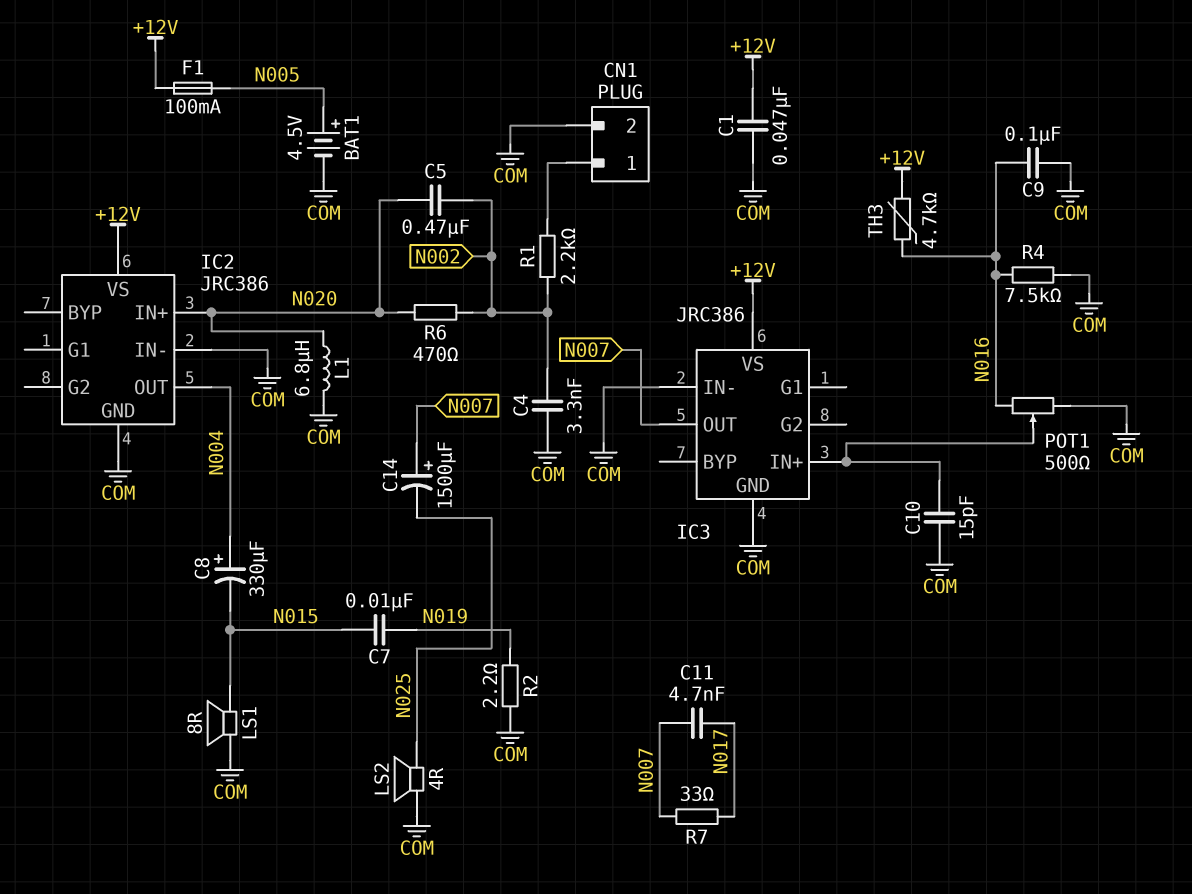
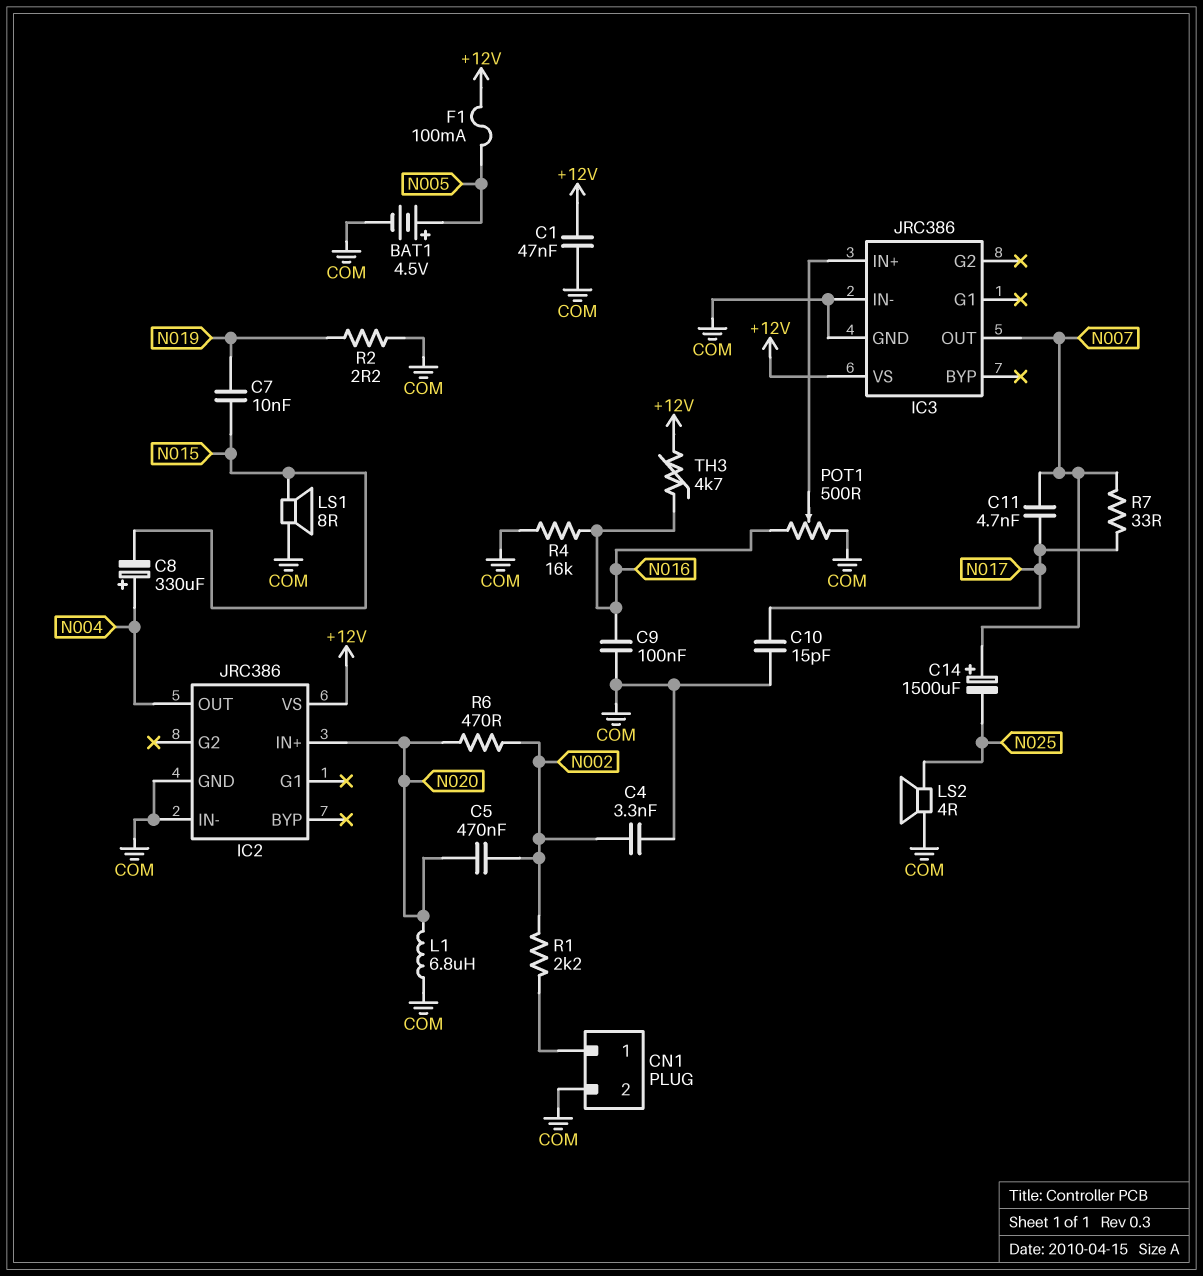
C10: 15pF (COM, IC3/IN+) -> 15pF (COM, N017)
R4: 7.5k (COM, N016) -> 16k (COM, N016)

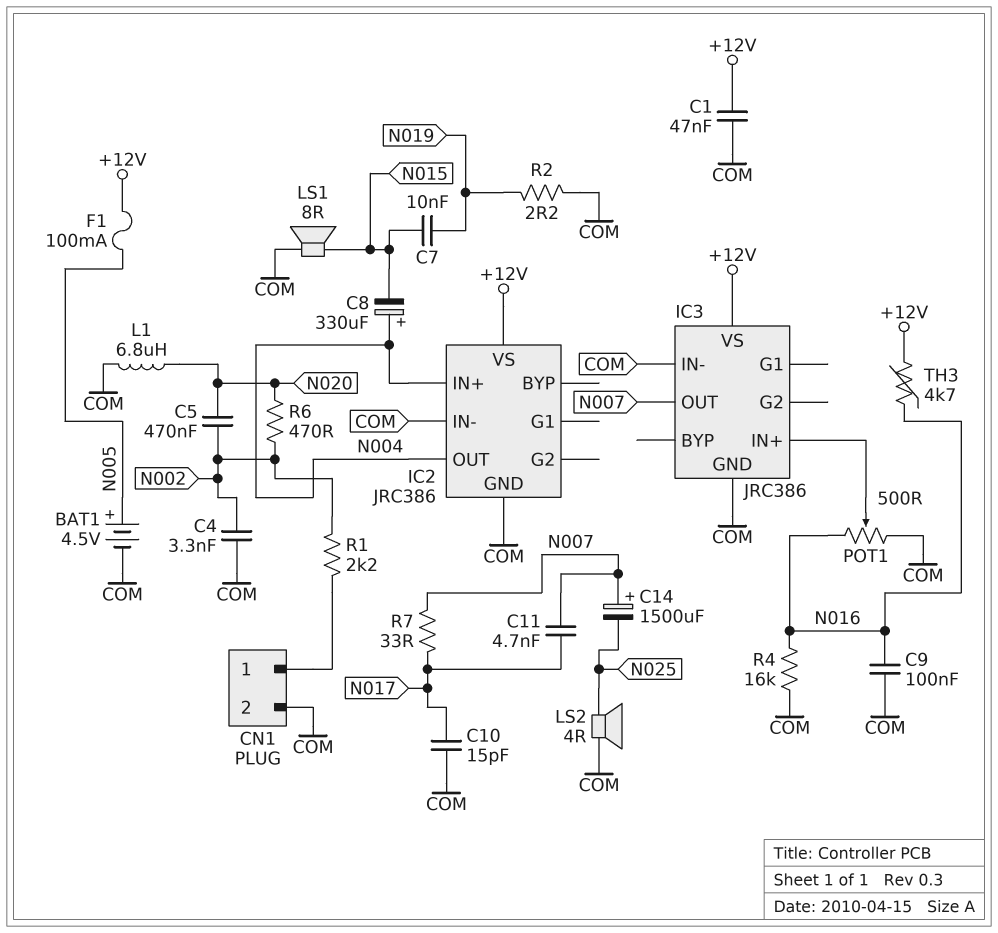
IC2 pin IN+: N020 -> N004

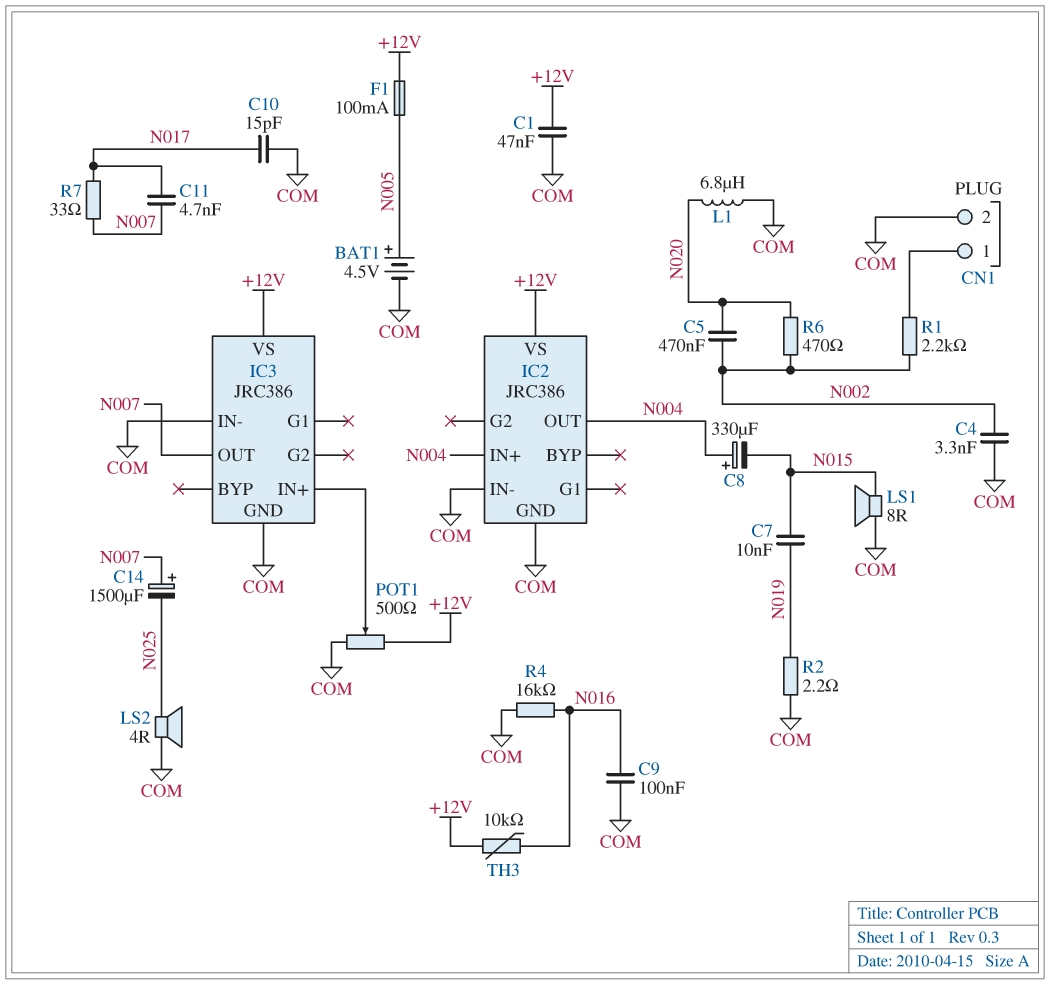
POT1: 500 (COM, N016, wiper IC3/IN+) -> 500 (+12V, COM, wiper IC3/IN+)
TH3: 4.7k (+12V, N016) -> 10k (+12V, N016)

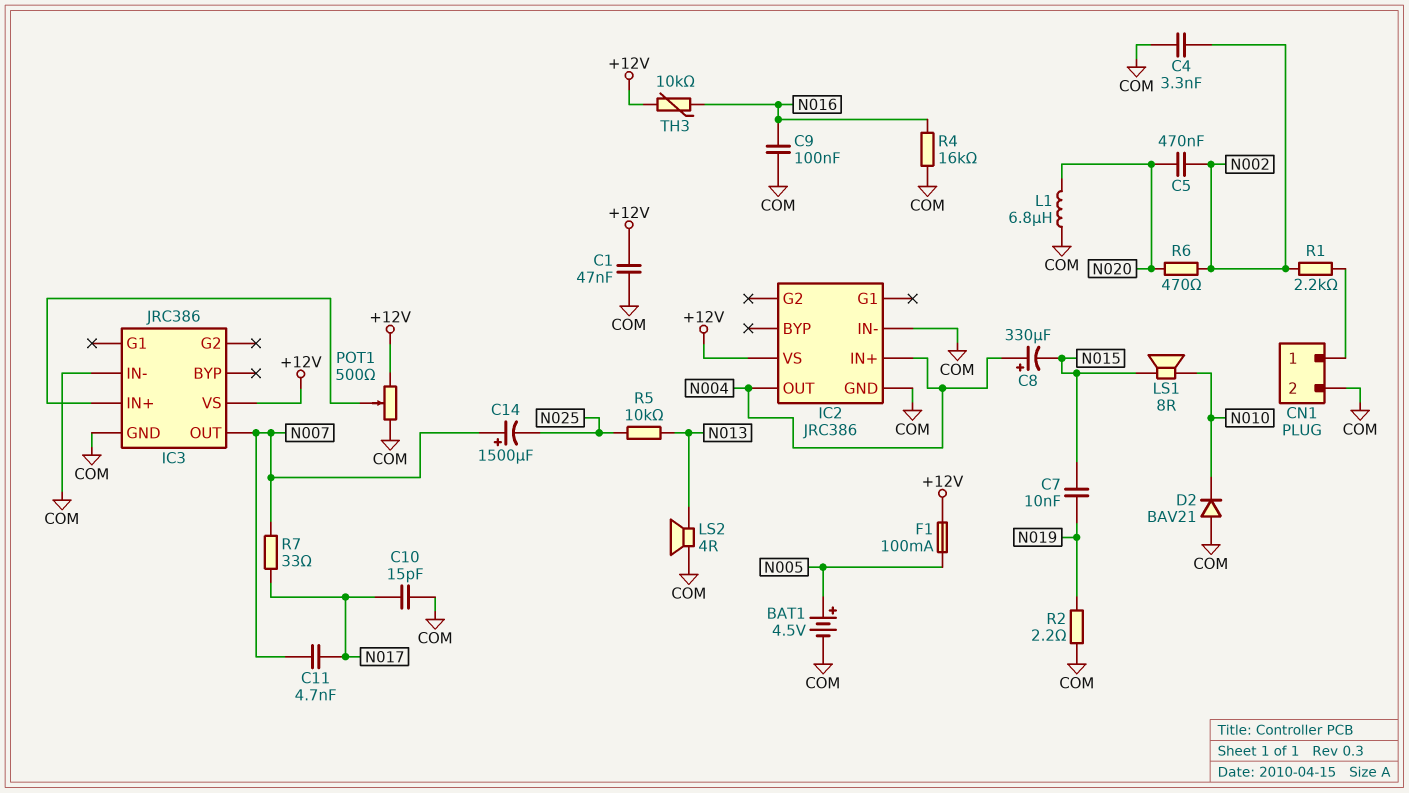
D2: none -> diode BAV21 (A COM, K N010)
LS1: speaker 8R (COM, N015) -> speaker 8R (N010, N015)
LS2: speaker 4R (COM, N025) -> speaker 4R (COM, N013)
R5: none -> 10k (N013, N025)

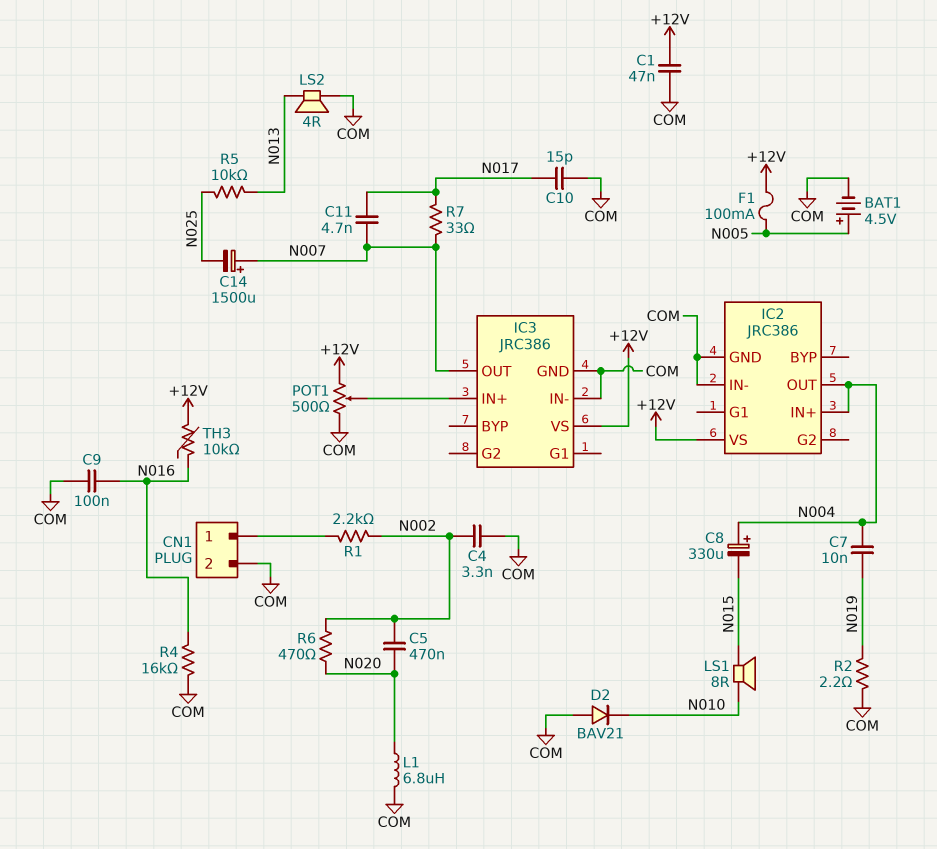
C7: 10nF (N015, N019) -> 10nF (N004, N019)

